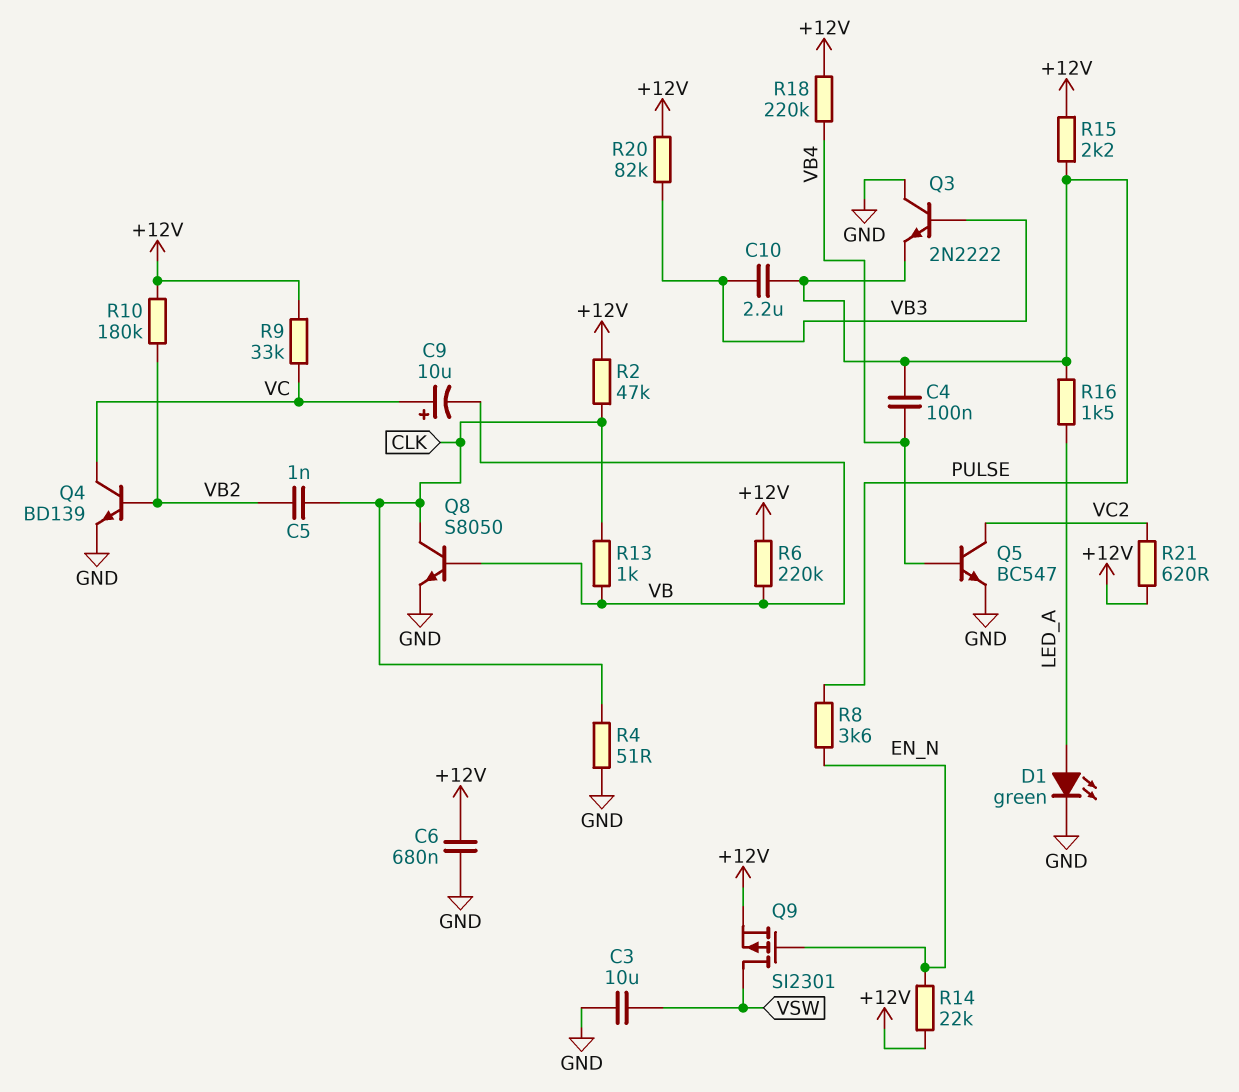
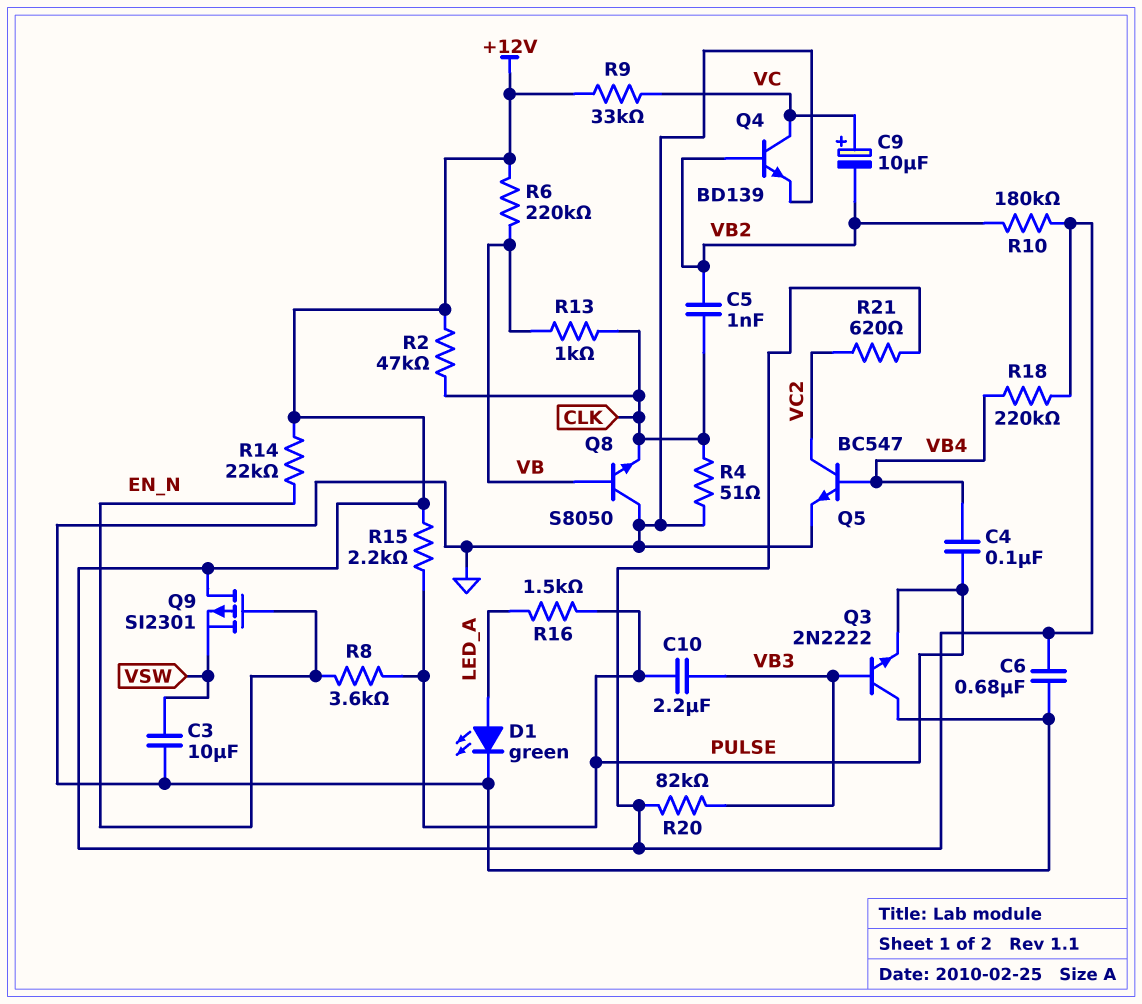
C9: 10uF (plus VC, minus VB) -> 10uF (plus VC, minus VB2)
Q8: NPN S8050 (B VB, C CLK, E GND) -> NPN S8050 (B VB, C GND, E CLK)
Q9: PMOS SI2301 (G EN_N, D VSW, S +12V) -> PMOS SI2301 (G EN_N, D +12V, S VSW)

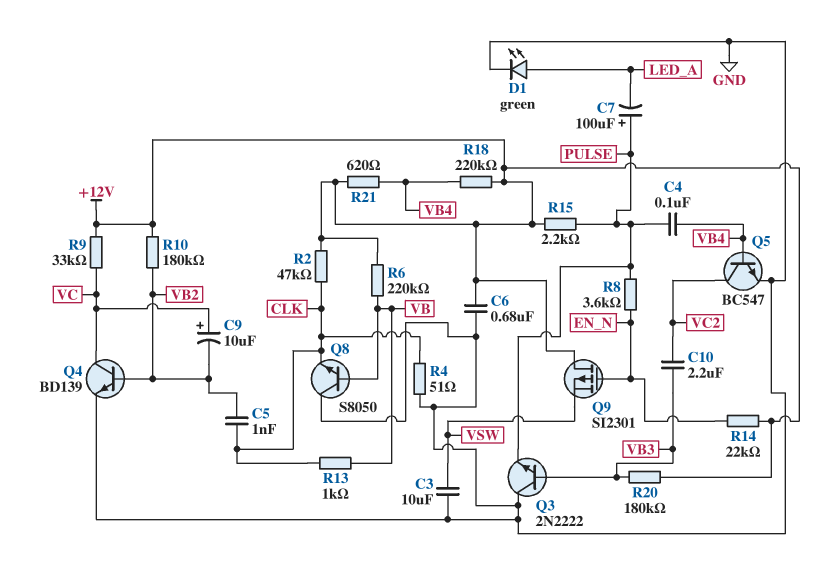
C7: none -> 100uF (plus PULSE, minus LED_A)
C10: 2.2uF (PULSE, VB3) -> 2.2uF (VB3, VC2)
R16: 1.5k (LED_A, PULSE) -> none
R20: 82k (+12V, VB3) -> 180k (+12V, VB3)
R21: 620 (+12V, VC2) -> 620 (+12V, VB4)

